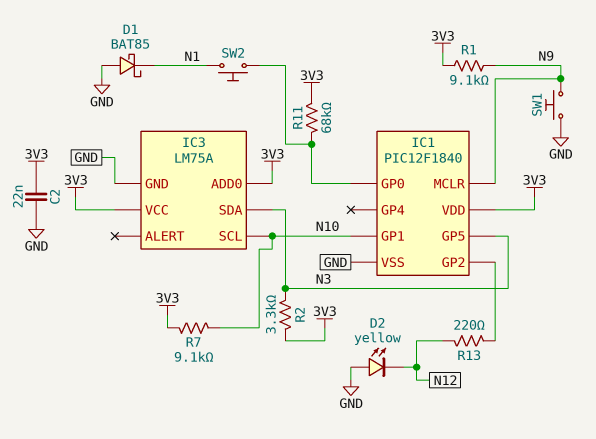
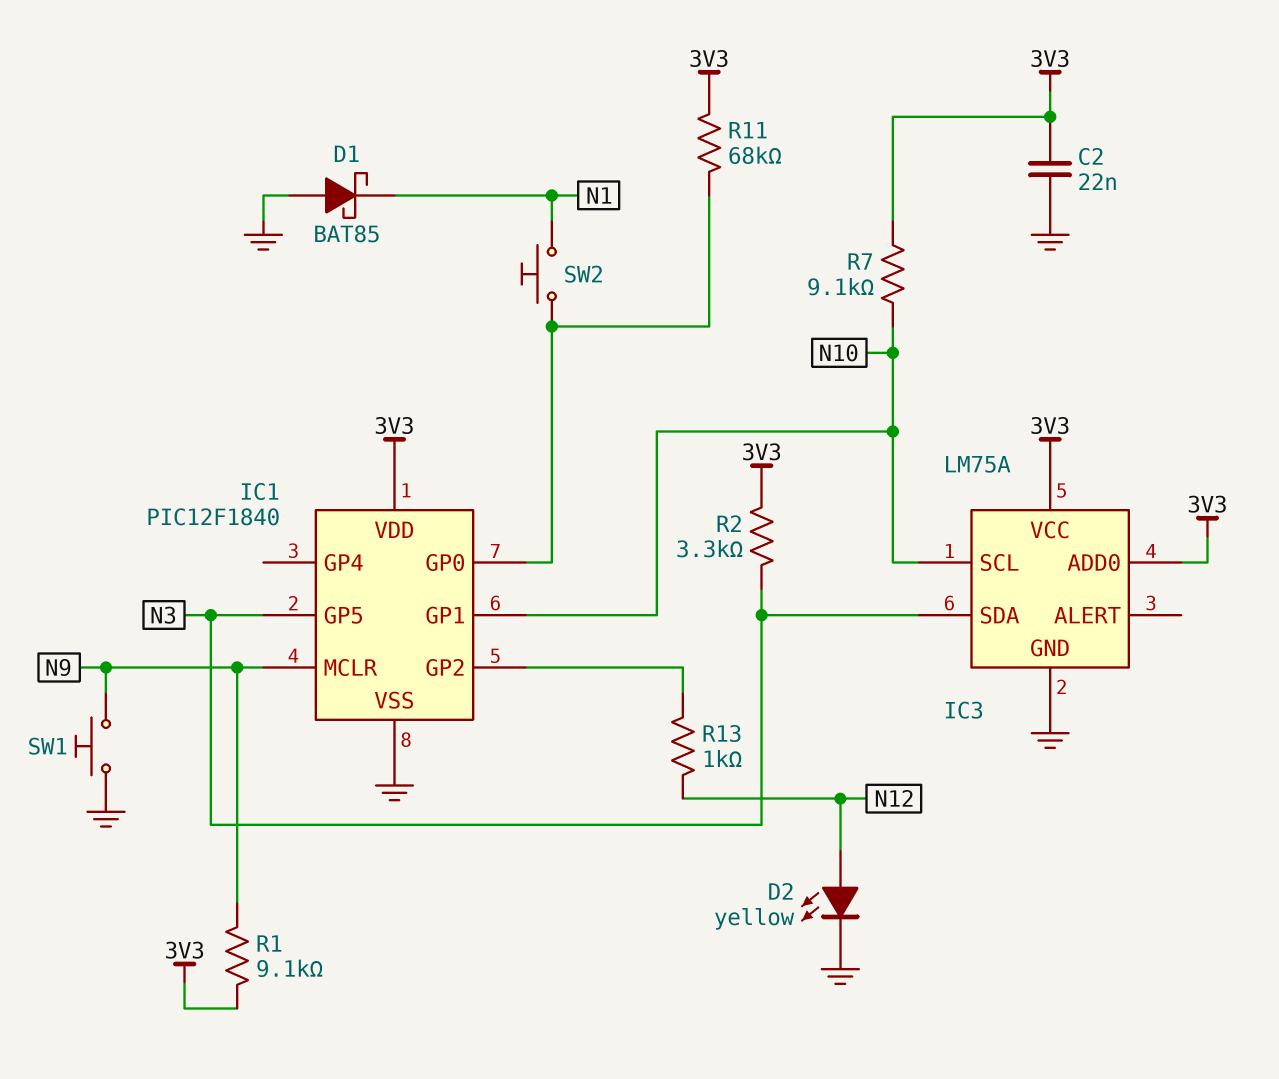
D2: LED yellow (A GND, K N12) -> LED yellow (A N12, K GND)
R13: 220 (IC1/GP2, N12) -> 1k (IC1/GP2, N12)

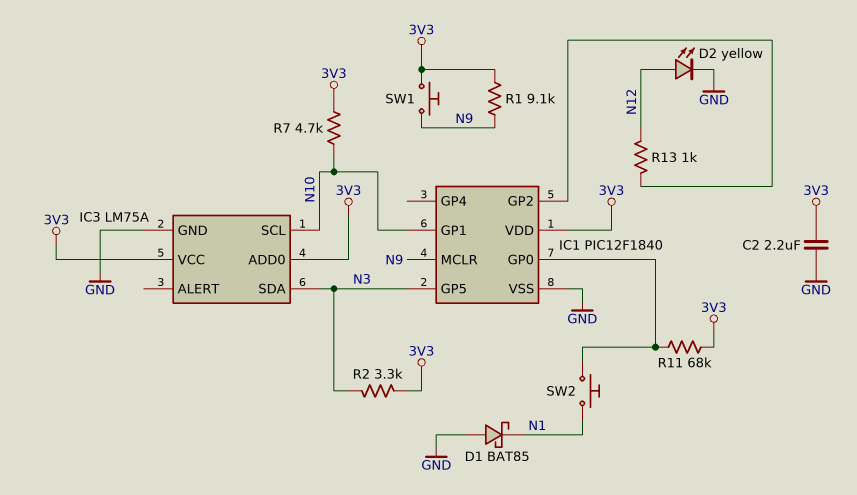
C2: 22nF (3V3, GND) -> 2.2uF (3V3, GND)
R7: 9.1k (3V3, N10) -> 4.7k (3V3, N10)
SW1: button (GND, N9) -> button (3V3, N9)

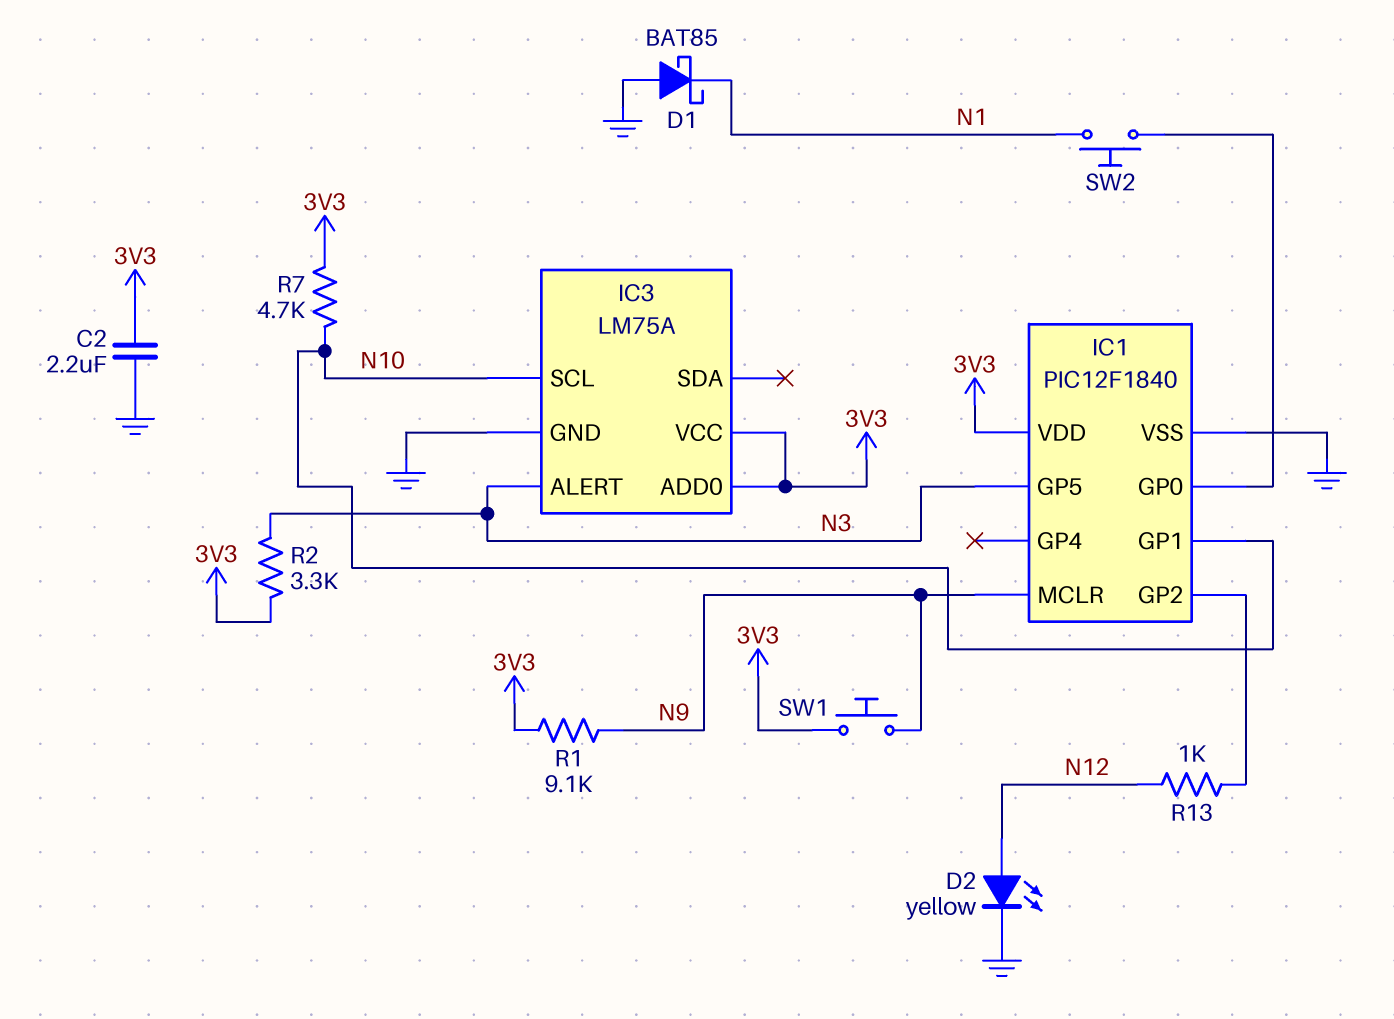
IC3 pin ALERT: none -> N3
IC3 pin SDA: N3 -> none
R11: 68k (3V3, IC1/GP0) -> none

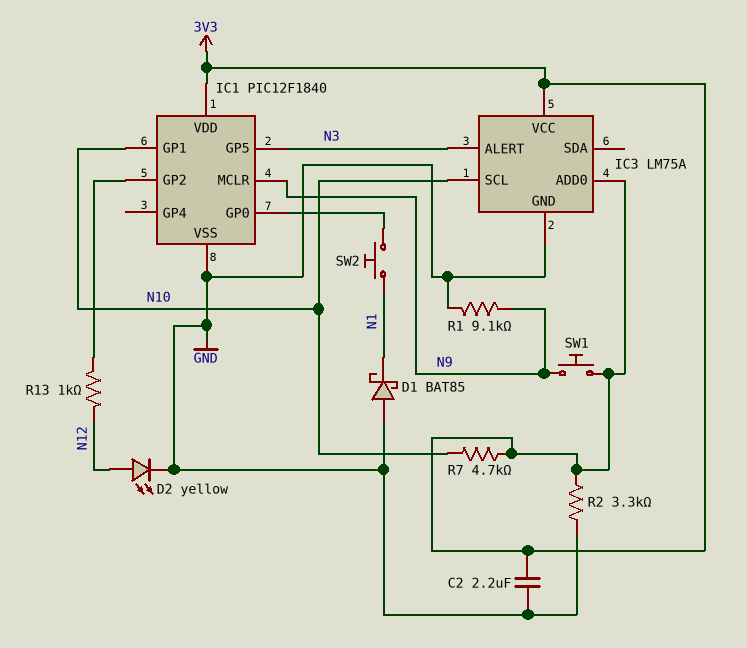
R1: 9.1k (3V3, N9) -> 9.1k (GND, N9)
R2: 3.3k (3V3, N3) -> 3.3k (3V3, GND)

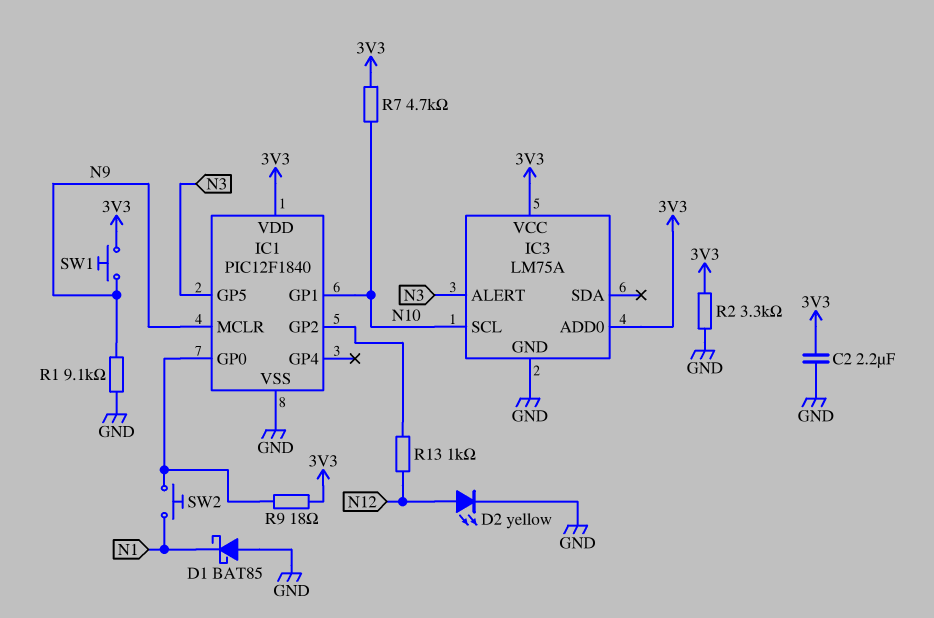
R9: none -> 18 (3V3, IC1/GP0)

